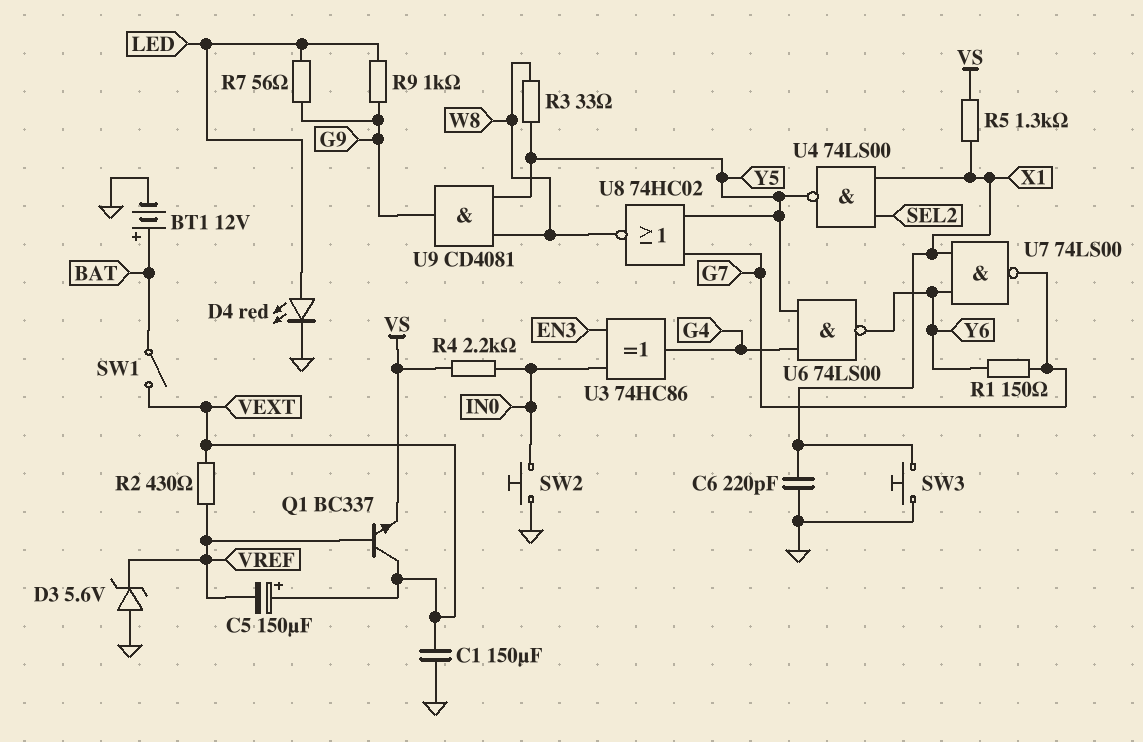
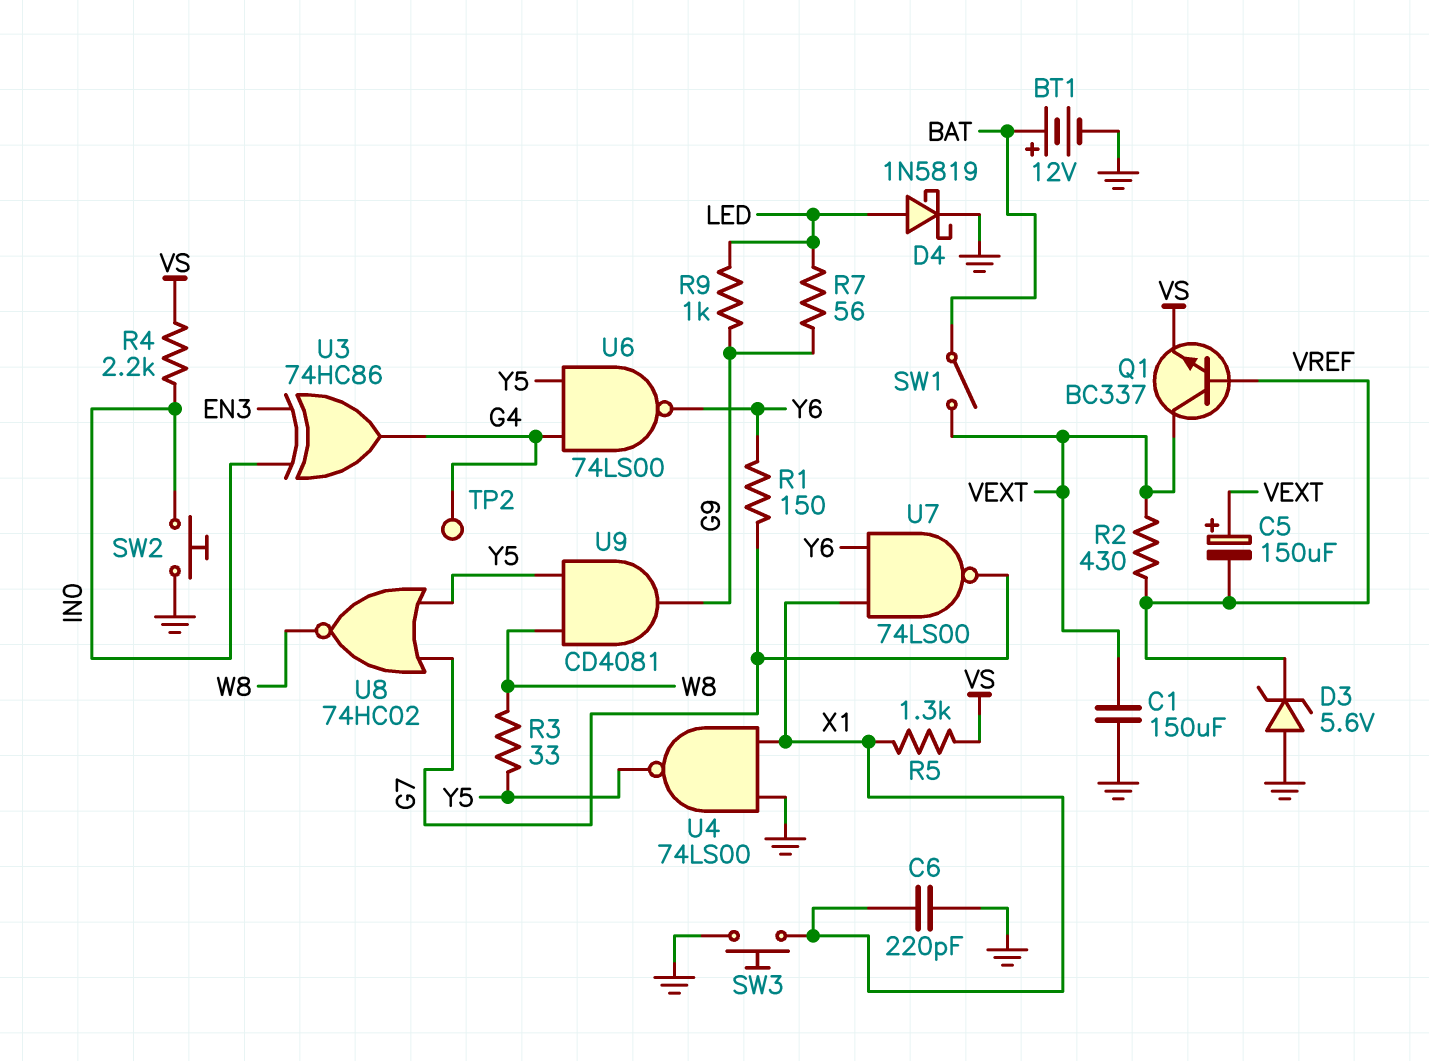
D4: LED red (A LED, K GND) -> schottky 1N5819 (A LED, K GND)
TP2: none -> test point (G4)
U4: NAND 74LS00 (in SEL2, in X1, out Y5) -> NAND 74LS00 (in GND, in X1, out Y5)

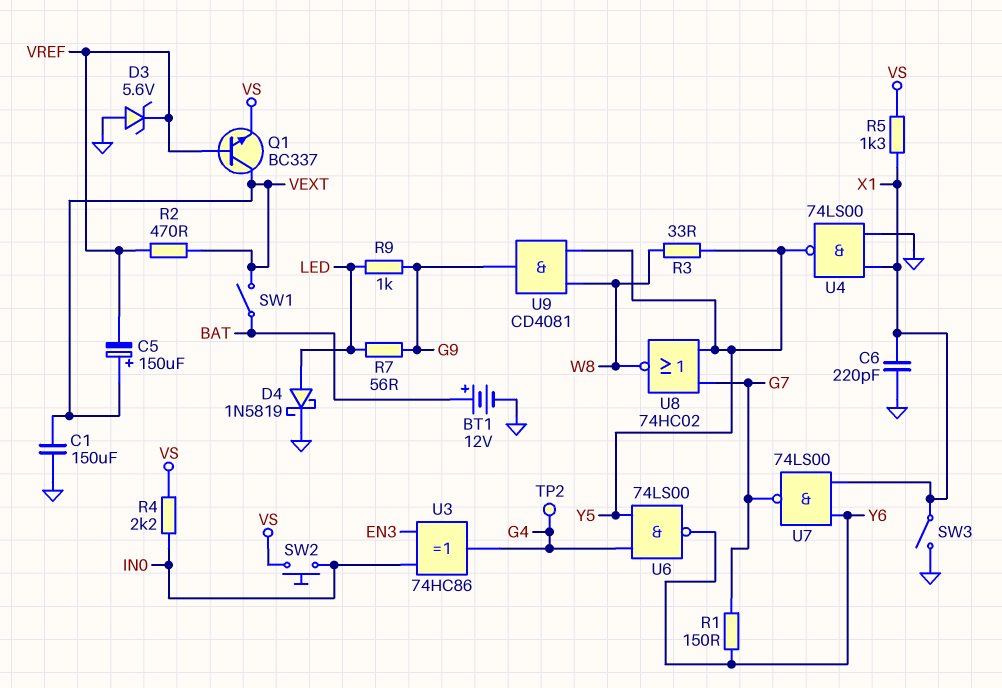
R2: 430 (VEXT, VREF) -> 470 (VEXT, VREF)
SW2: button (GND, IN0) -> button (IN0, VS)
SW3: button (GND, X1) -> switch (GND, X1)

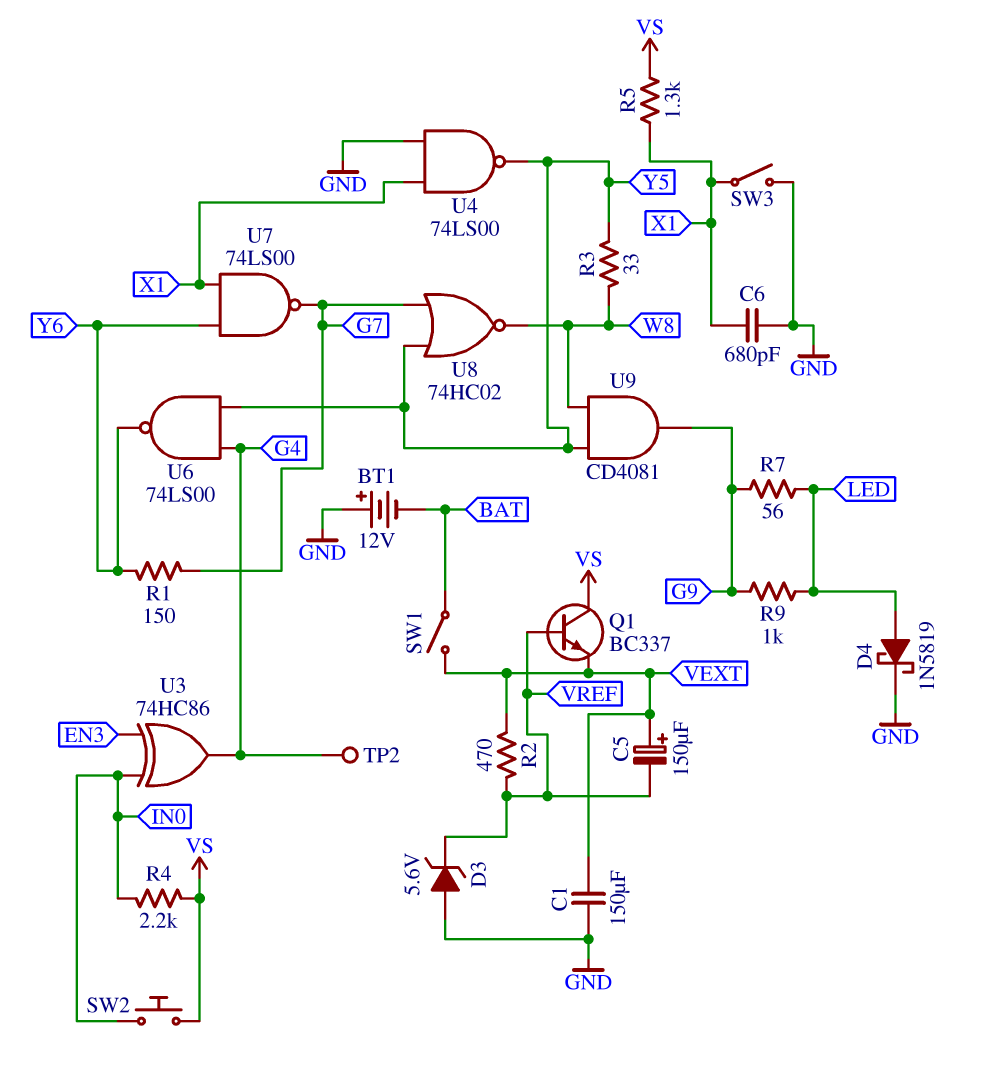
BT1: 12V (plus BAT, minus GND) -> 12V (plus GND, minus BAT)
C6: 220pF (GND, X1) -> 680pF (GND, X1)
Q1: NPN BC337 (B VREF, C VEXT, E VS) -> NPN BC337 (B VREF, C VS, E VEXT)

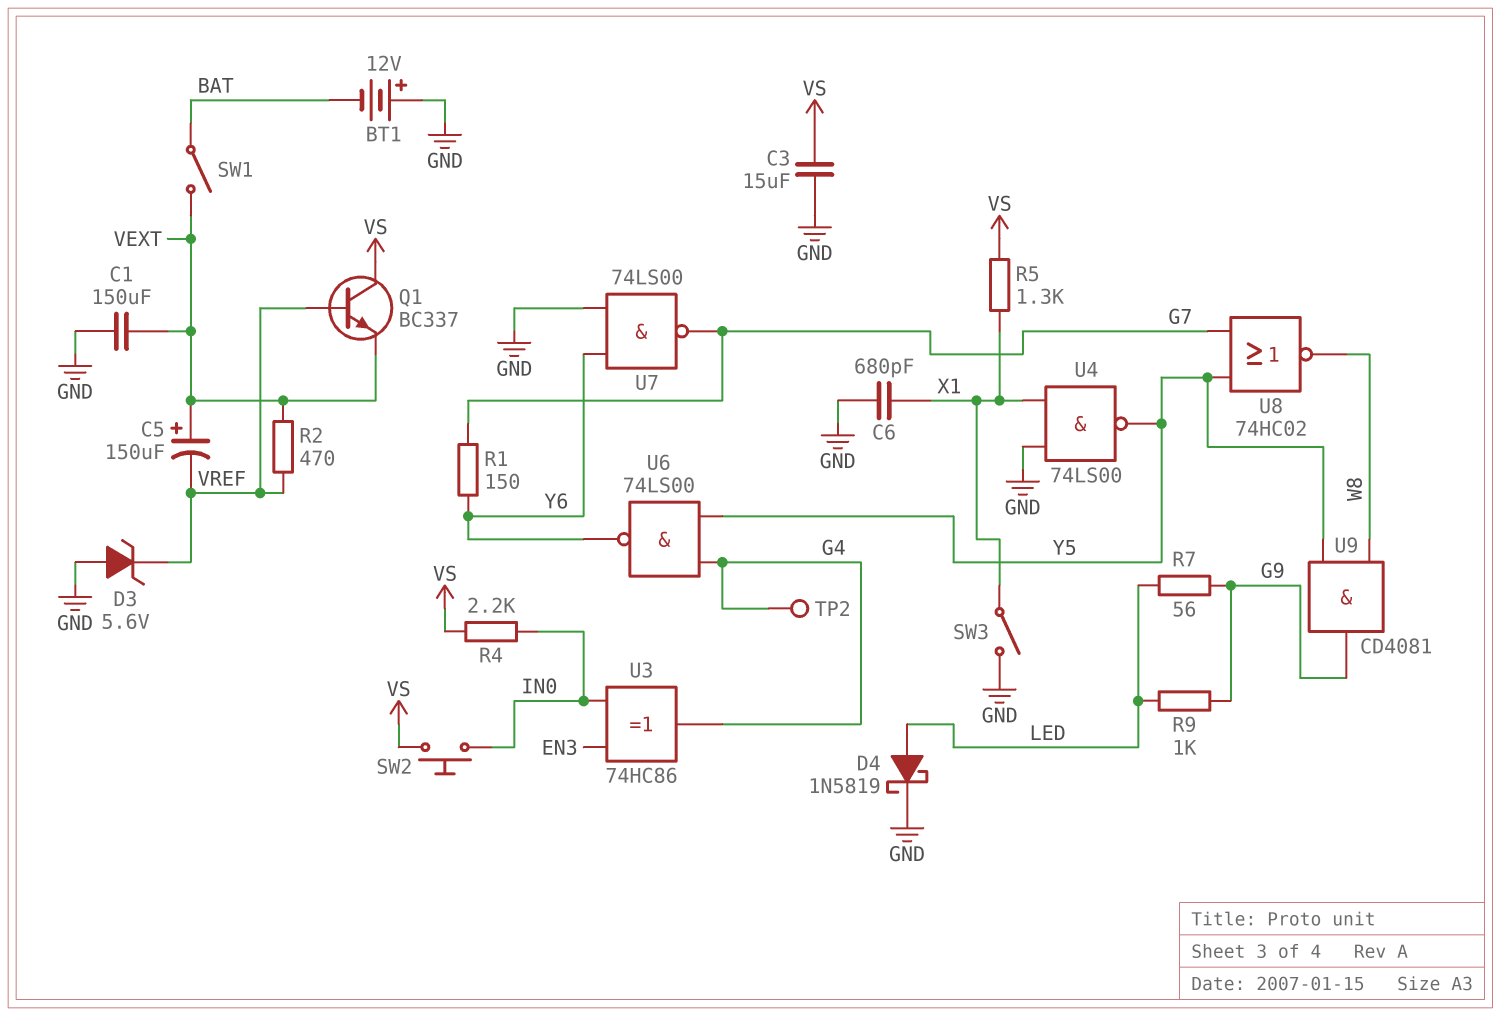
C3: none -> 15uF (GND, VS)
R3: 33 (W8, Y5) -> none
U7: NAND 74LS00 (in X1, in Y6, out G7) -> NAND 74LS00 (in GND, in Y6, out G7)

